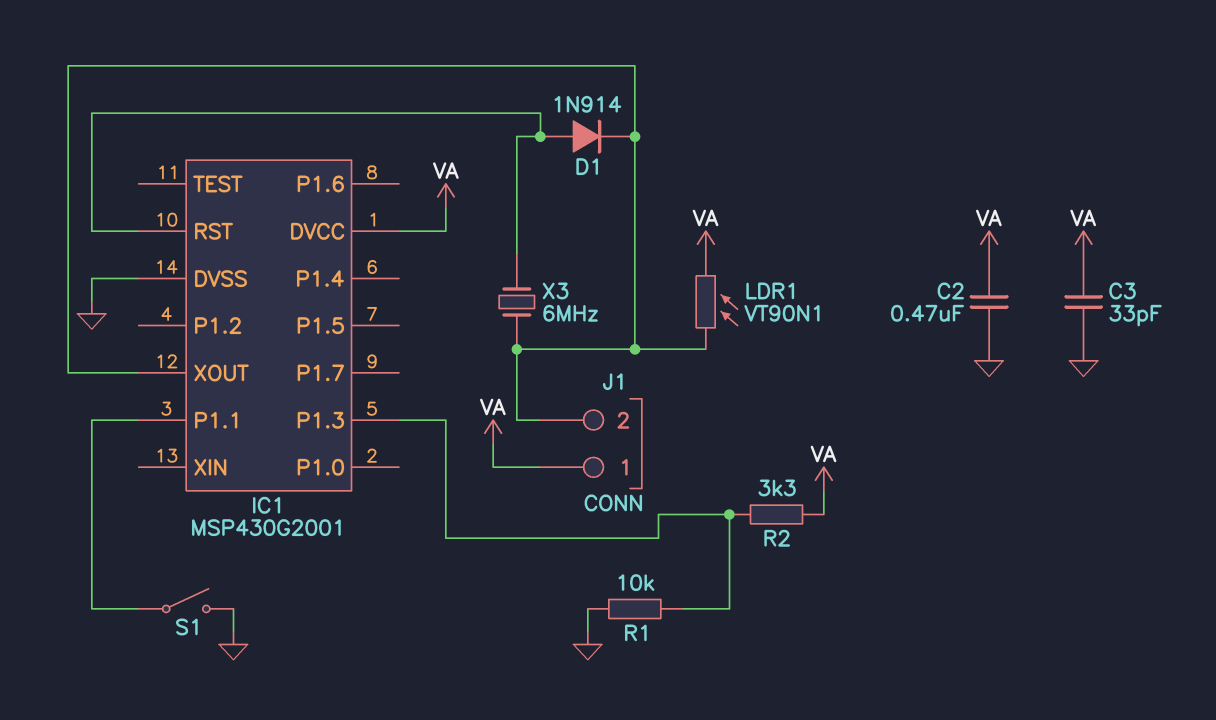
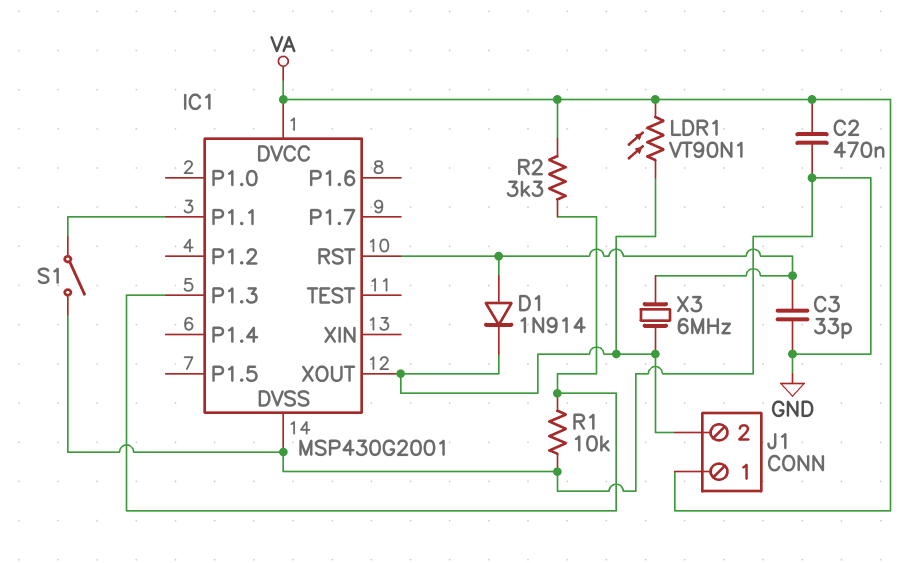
C3: 33pF (GND, VA) -> 33pF (GND, IC1/RST)

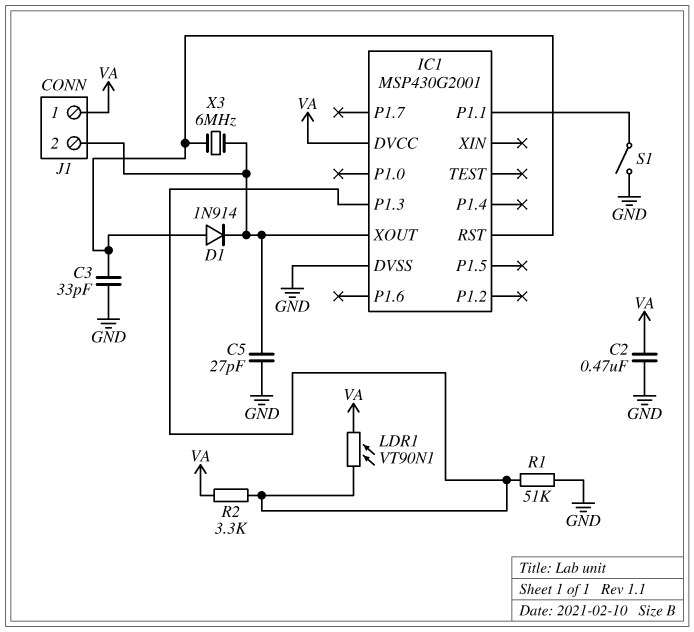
C5: none -> 27pF (GND, IC1/XOUT)
LDR1: VT90N1 (IC1/XOUT, VA) -> VT90N1 (IC1/P1.3, VA)
R1: 10k (GND, IC1/P1.3) -> 51k (GND, IC1/P1.3)

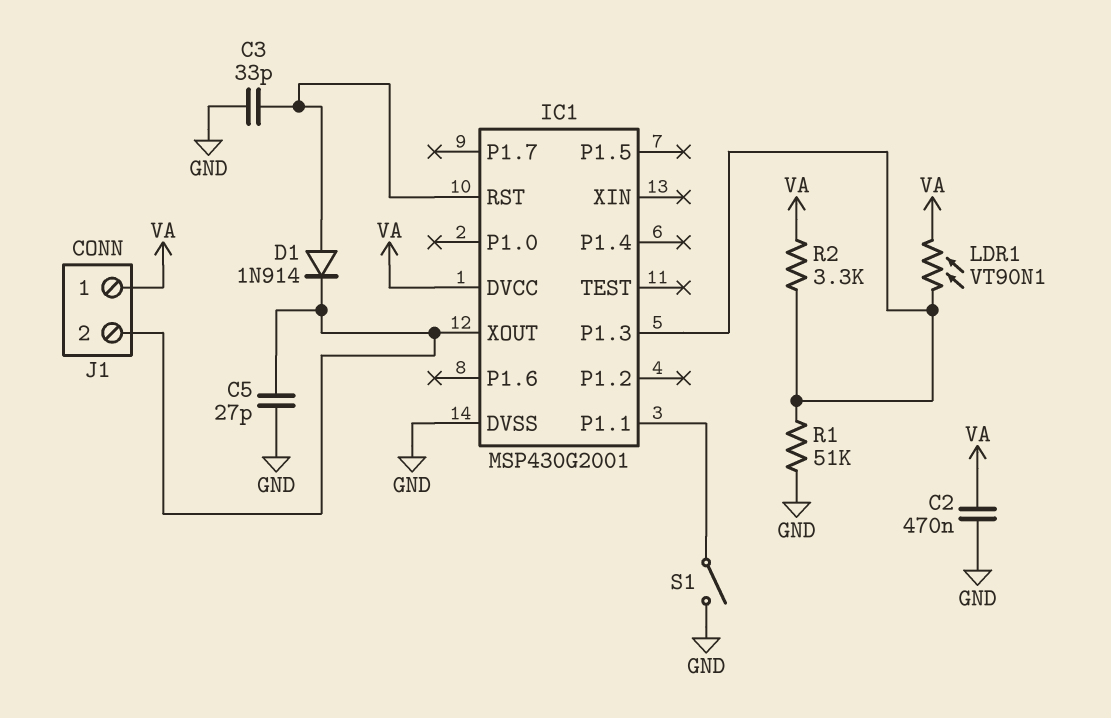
X3: 6MHz (IC1/RST, IC1/XOUT) -> none

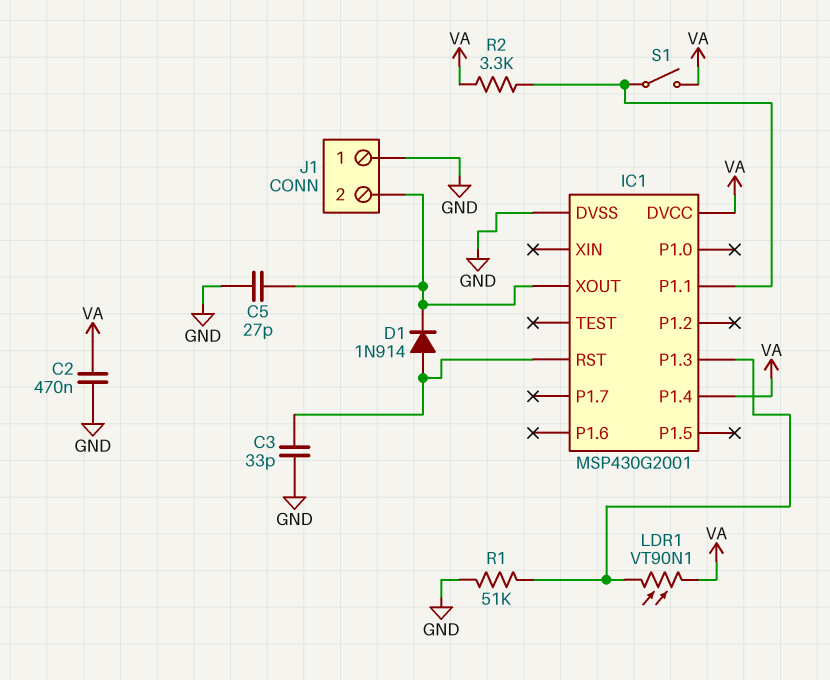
IC1 pin P1.4: none -> VA
J1 pin 1: VA -> GND
R2: 3.3k (IC1/P1.3, VA) -> 3.3k (IC1/P1.1, VA)
S1: switch (GND, IC1/P1.1) -> switch (IC1/P1.1, VA)

